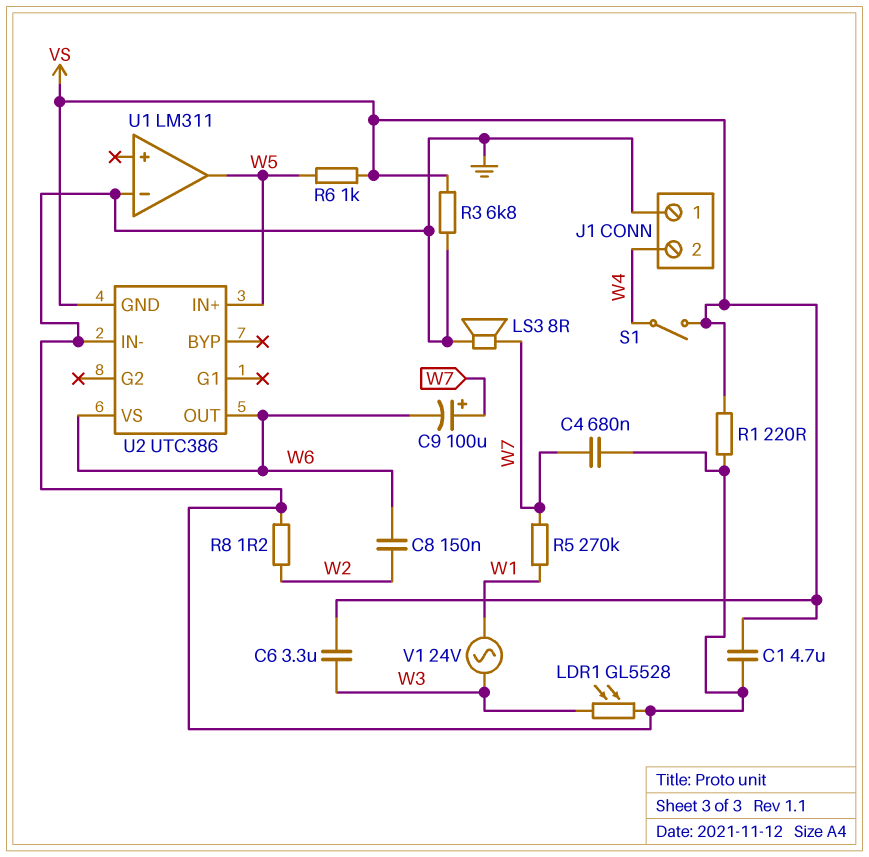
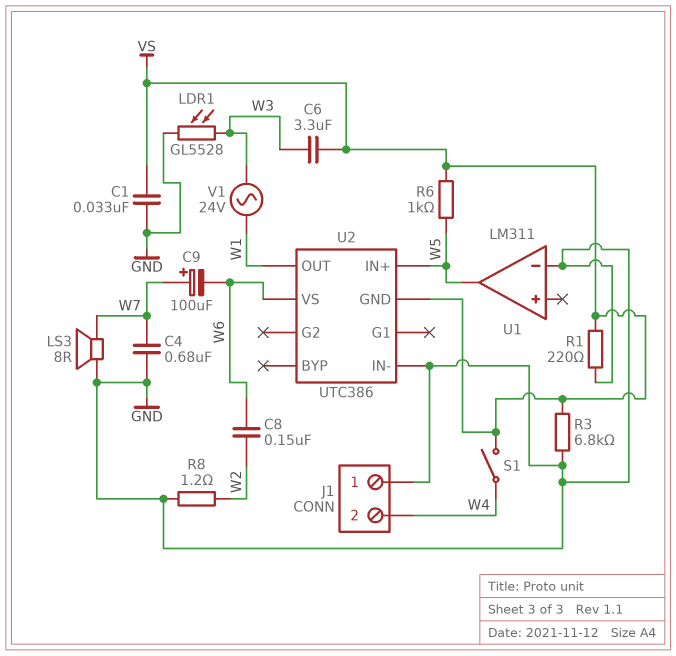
C1: 4.7uF (GND, VS) -> 33nF (GND, VS)
R5: 270k (W1, W7) -> none
U2 pin OUT: W6 -> W1

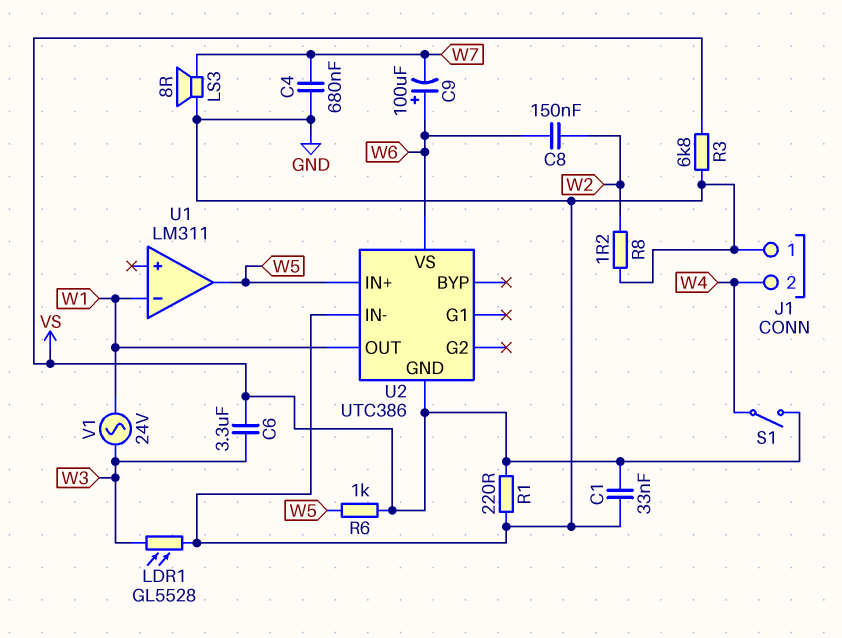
C9: 100uF (plus W7, minus W6) -> 100uF (plus W6, minus W7)
U1 pin in-: GND -> W1

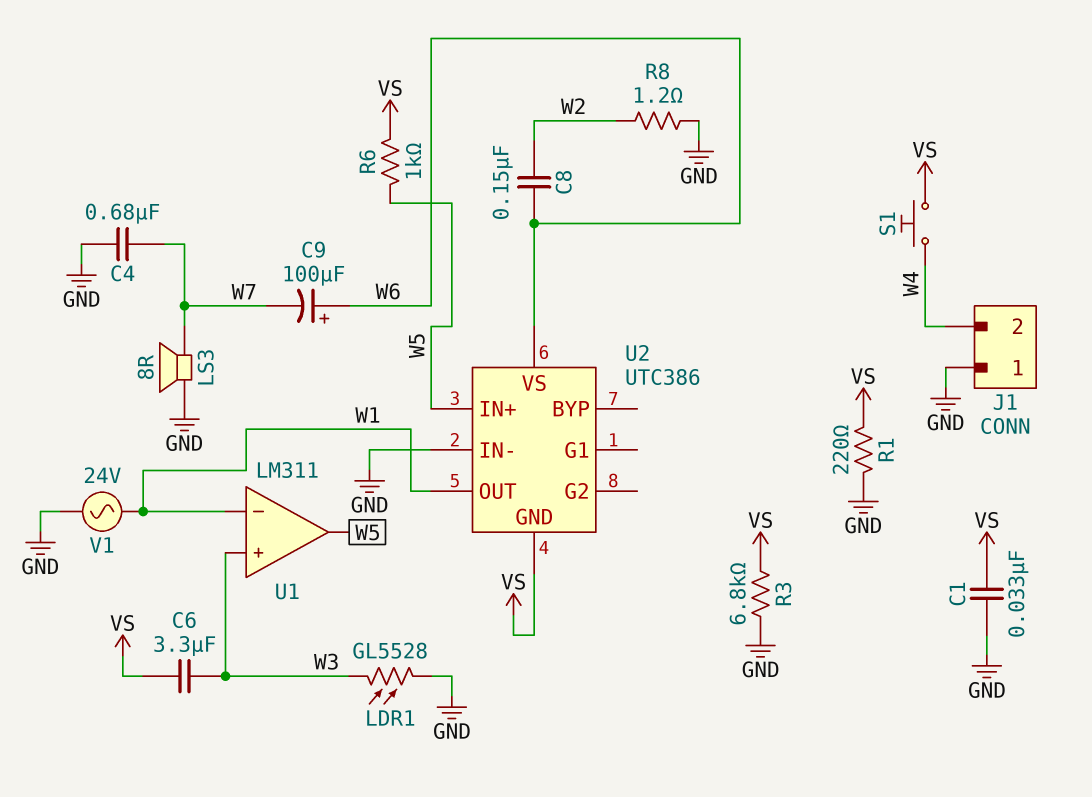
S1: switch (VS, W4) -> button (VS, W4)
U1 pin in+: none -> W3
V1: AC 24V (W1, W3) -> AC 24V (GND, W1)

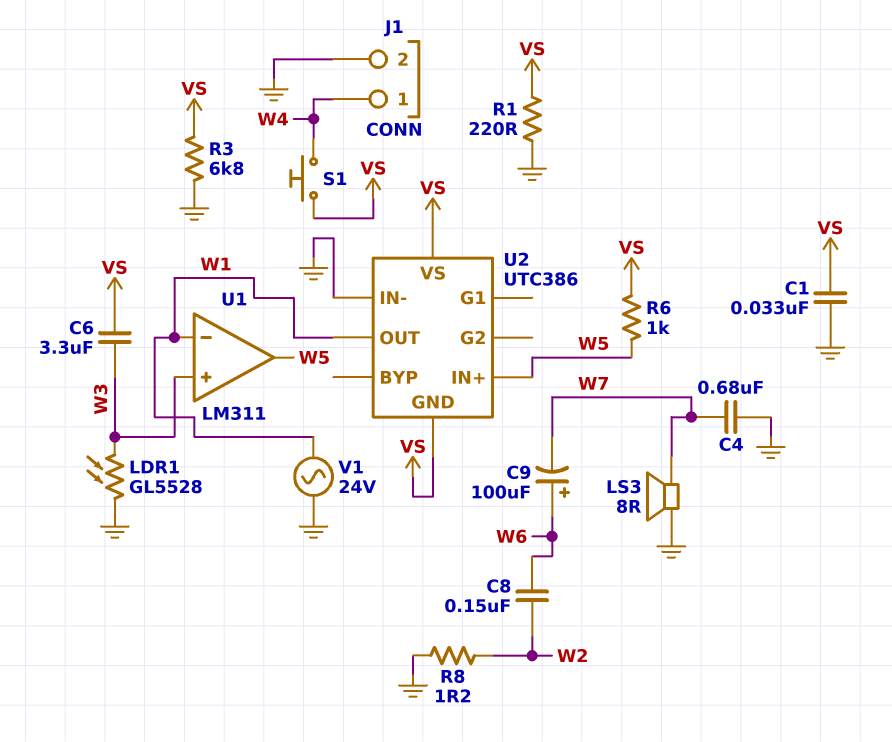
J1 pin 1: GND -> W4
J1 pin 2: W4 -> GND
U2 pin VS: W6 -> VS

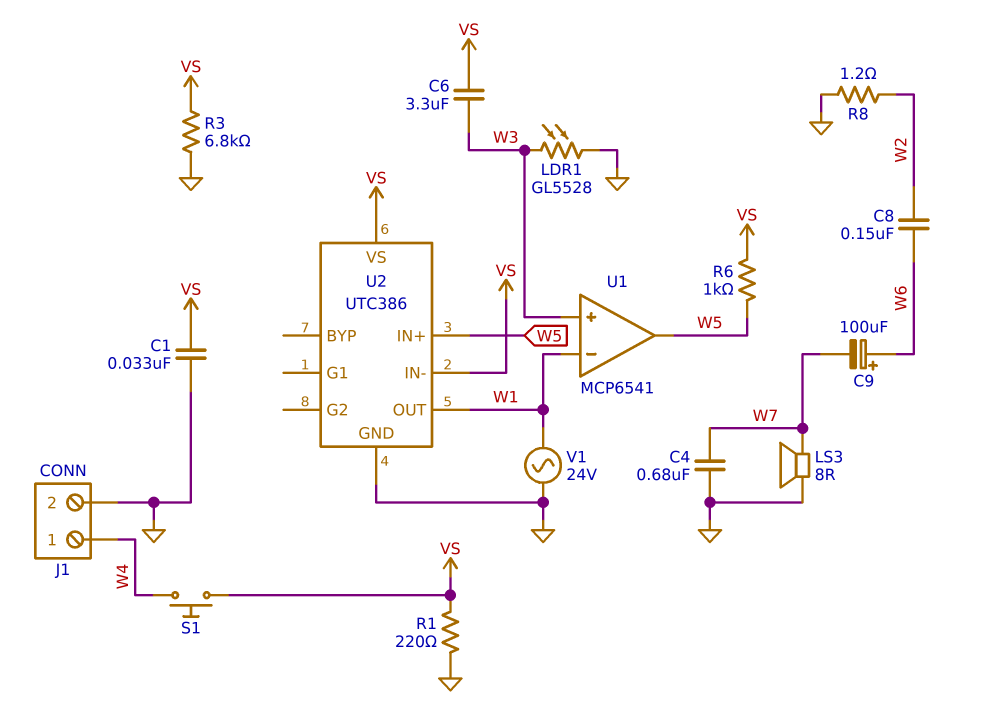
U1: LM311 -> MCP6541
U2 pin GND: VS -> GND
U2 pin IN-: GND -> VS

